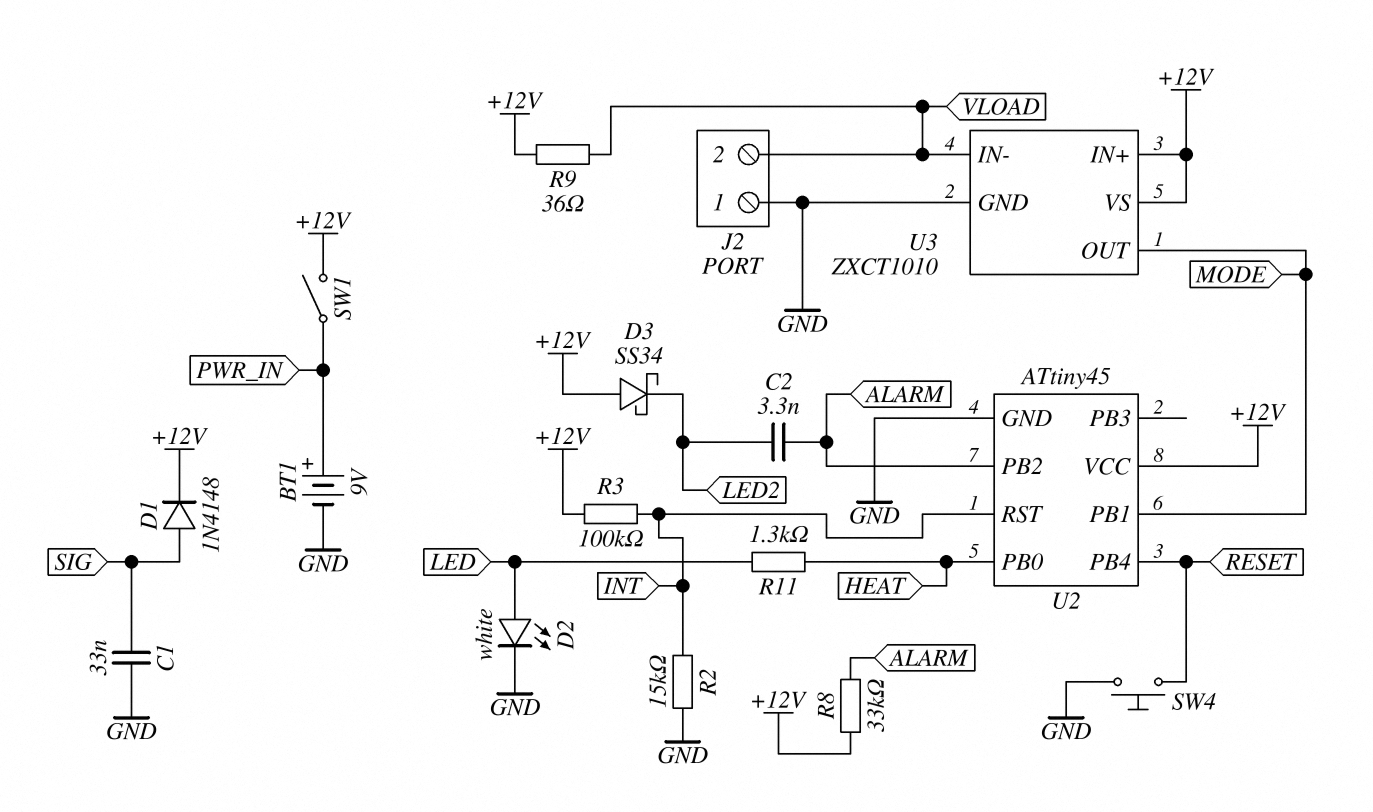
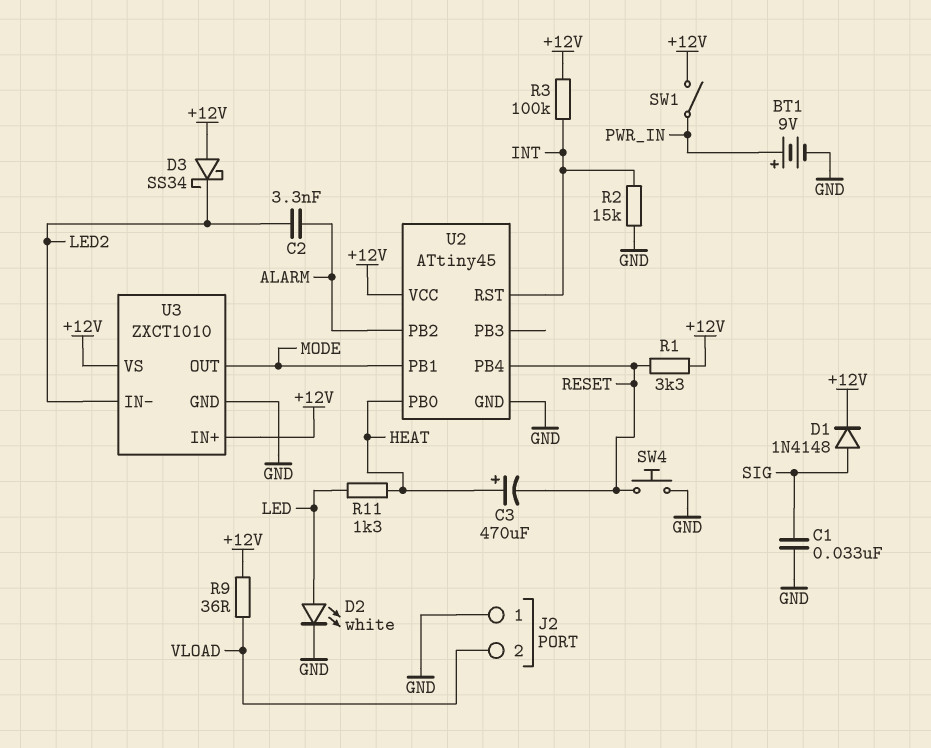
C3: none -> 470uF (plus HEAT, minus RESET)
R1: none -> 3.3k (+12V, RESET)
R8: 33k (+12V, ALARM) -> none
U3 pin IN-: VLOAD -> LED2

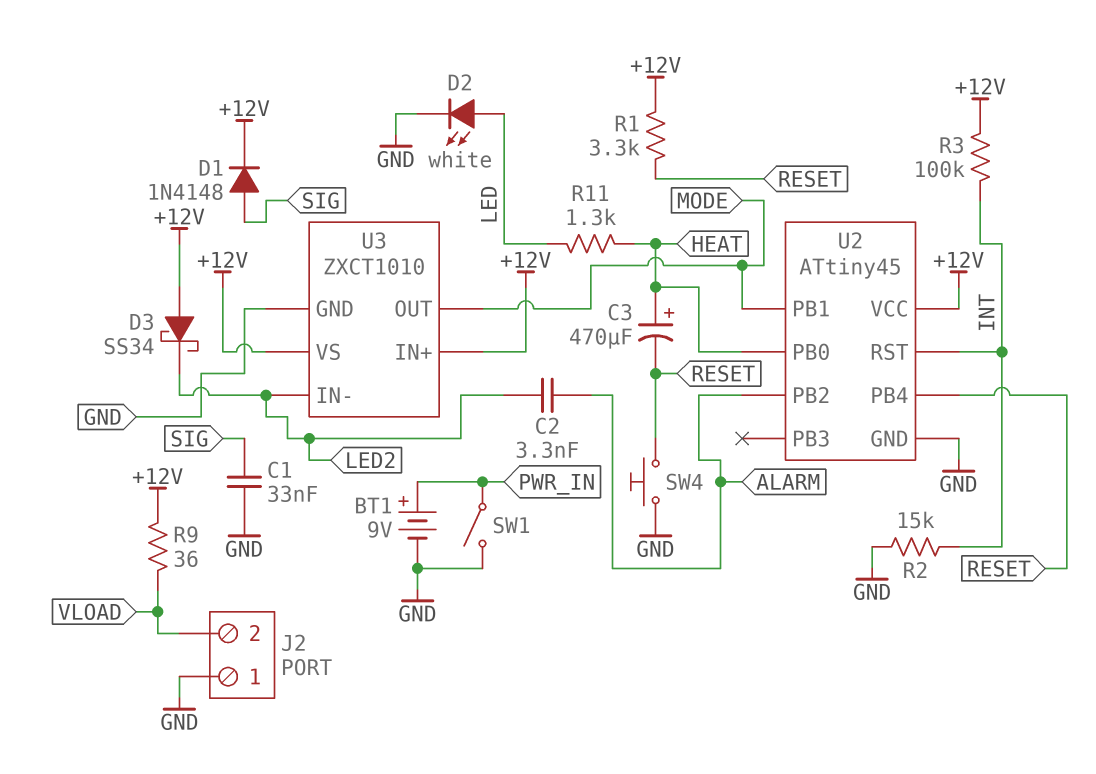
SW1: switch (+12V, PWR_IN) -> switch (GND, PWR_IN)

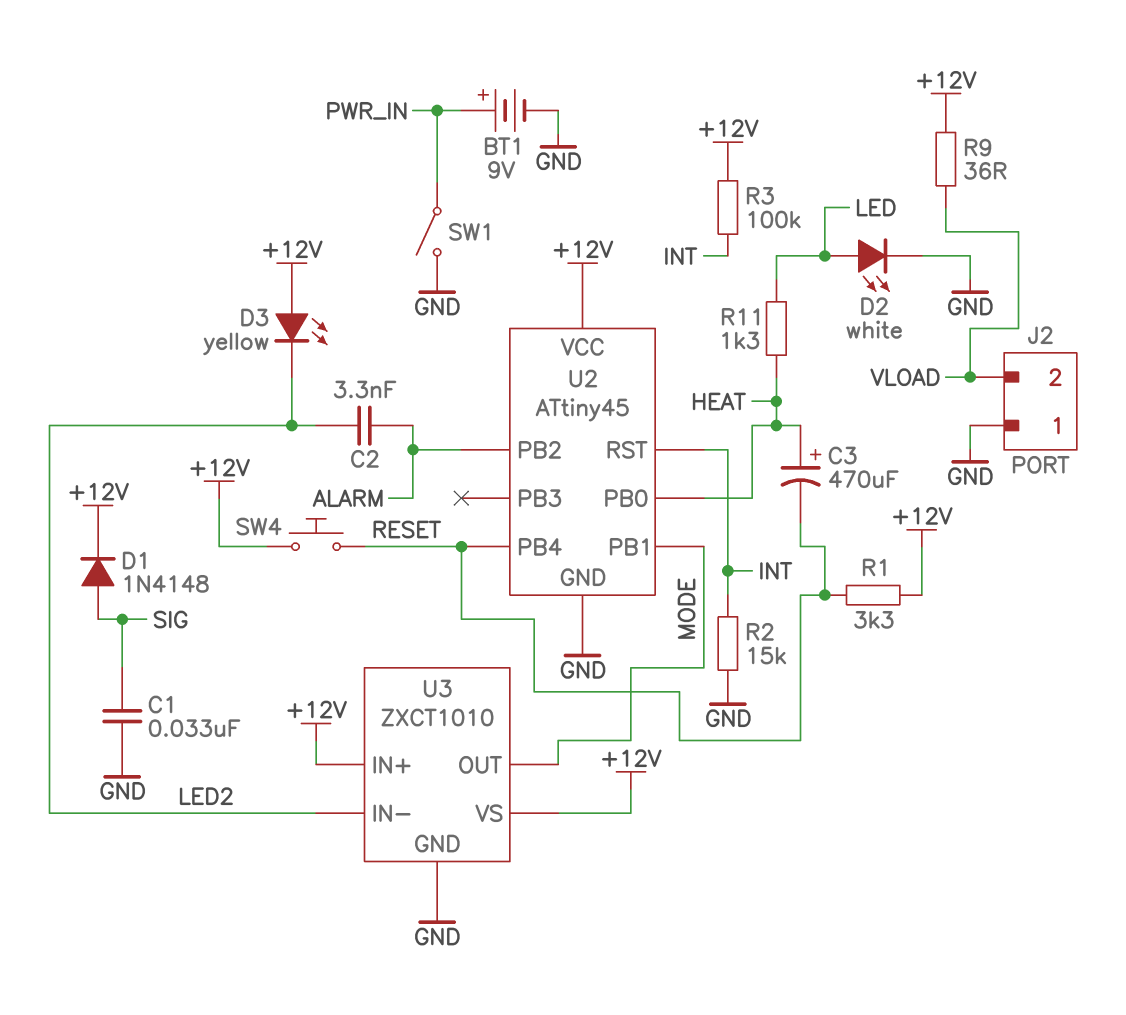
D3: schottky SS34 (A +12V, K LED2) -> LED yellow (A +12V, K LED2)
SW4: button (GND, RESET) -> button (+12V, RESET)

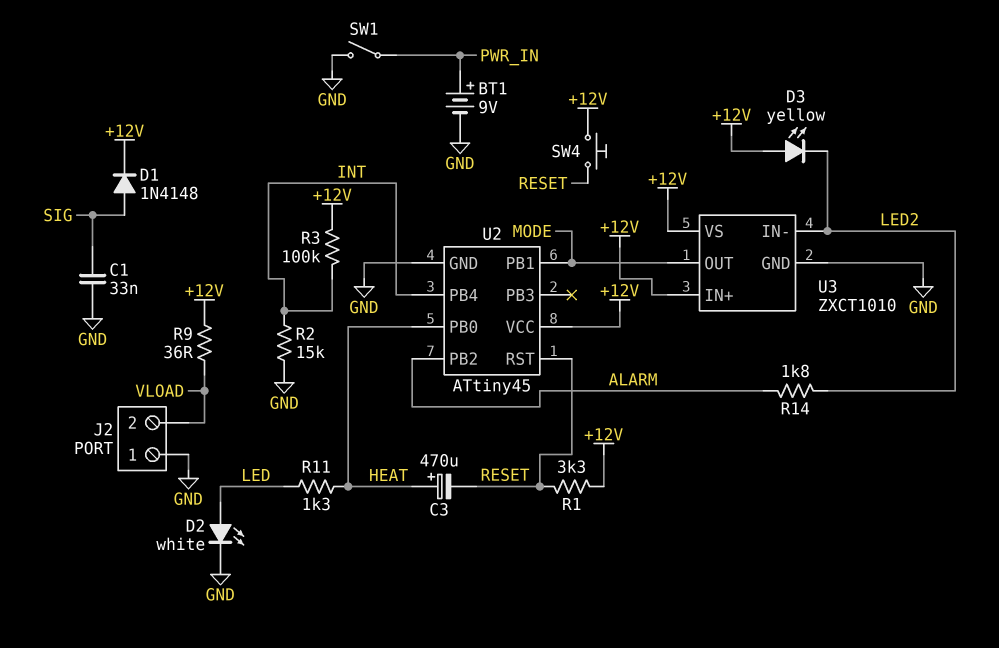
C2: 3.3nF (ALARM, LED2) -> none
R14: none -> 1.8k (ALARM, LED2)
U2 pin PB4: RESET -> INT
U2 pin RST: INT -> RESET

